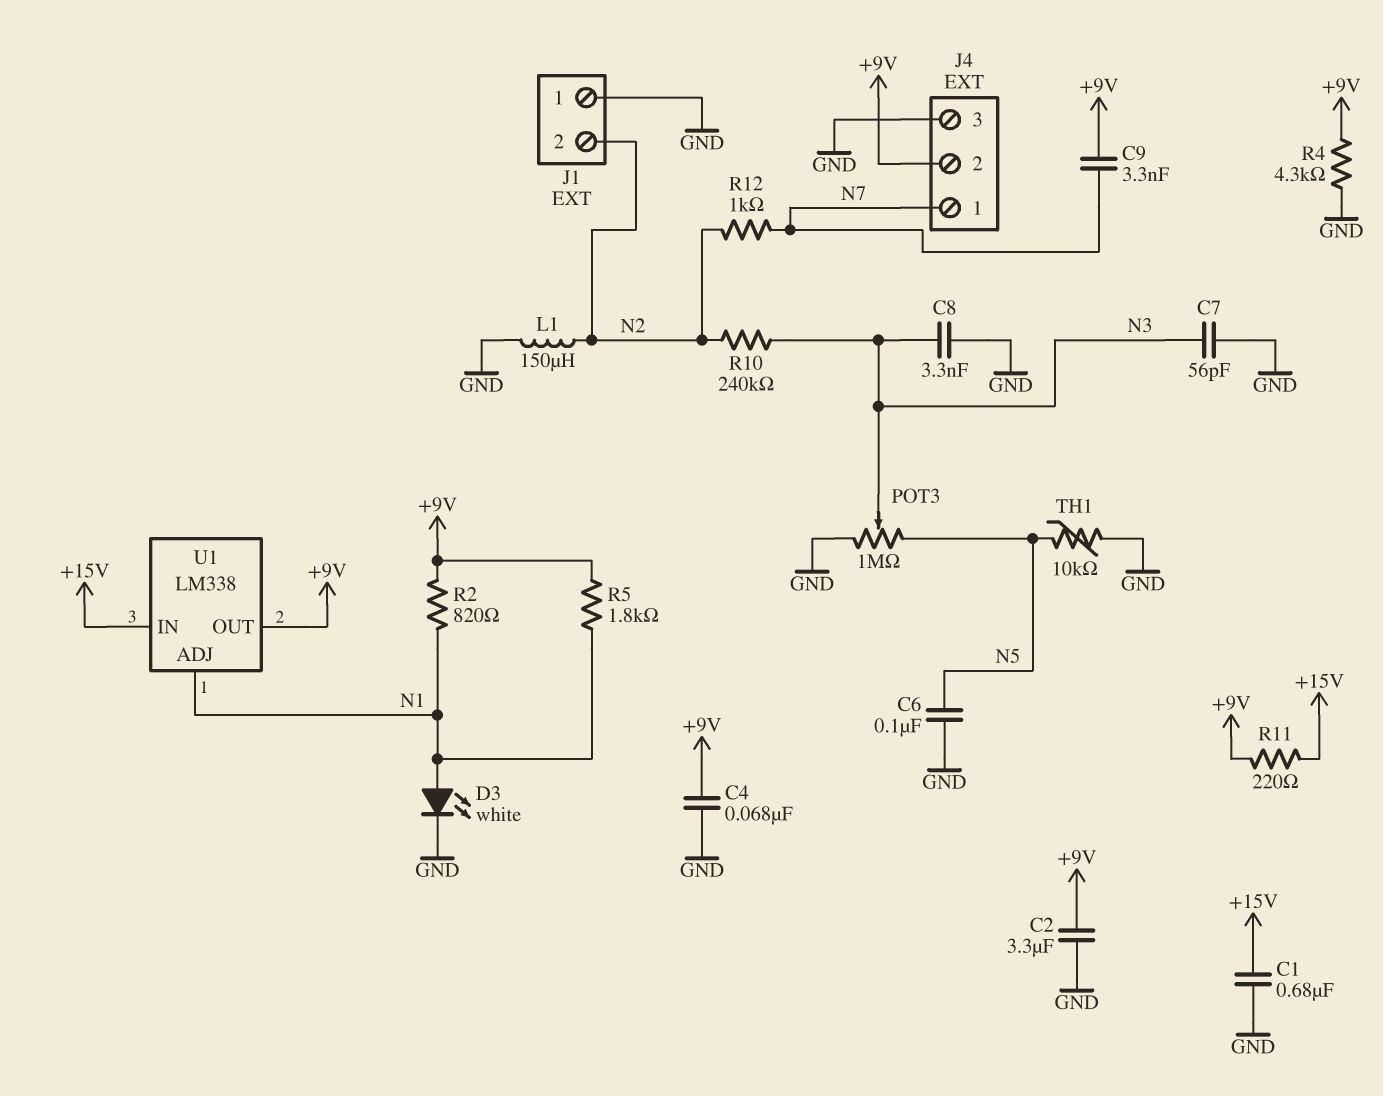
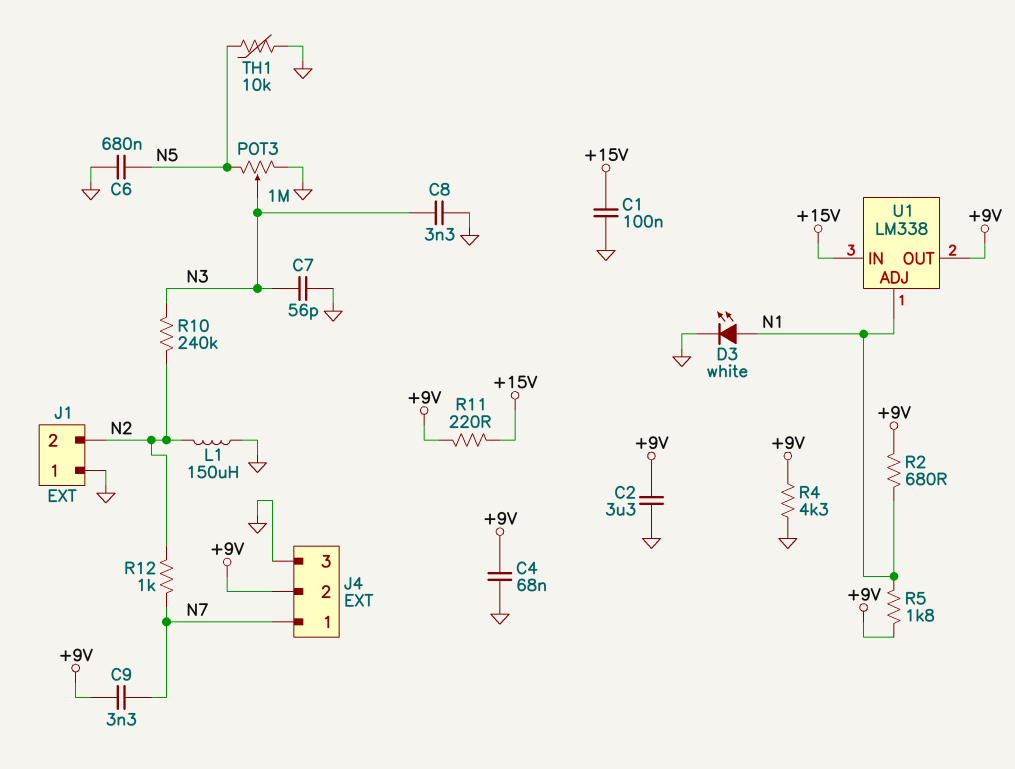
C1: 680nF (+15V, GND) -> 100nF (+15V, GND)
C6: 100nF (GND, N5) -> 680nF (GND, N5)
R2: 820 (+9V, N1) -> 680 (+9V, N1)

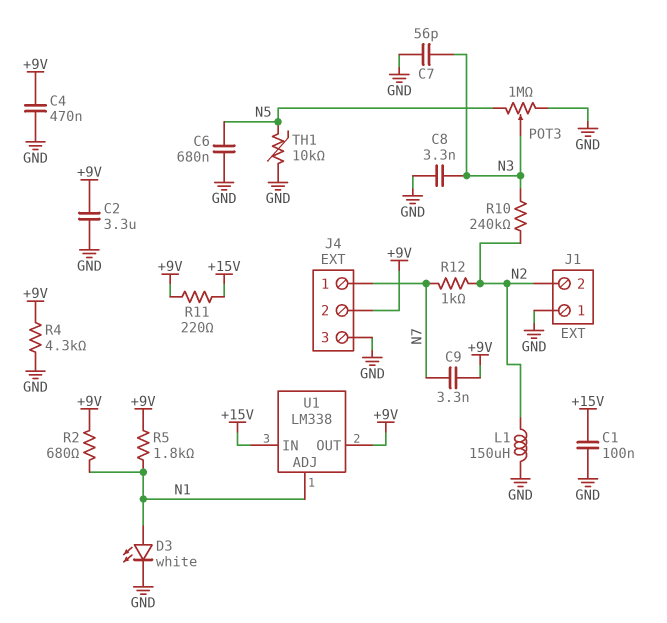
C4: 68nF (+9V, GND) -> 470nF (+9V, GND)

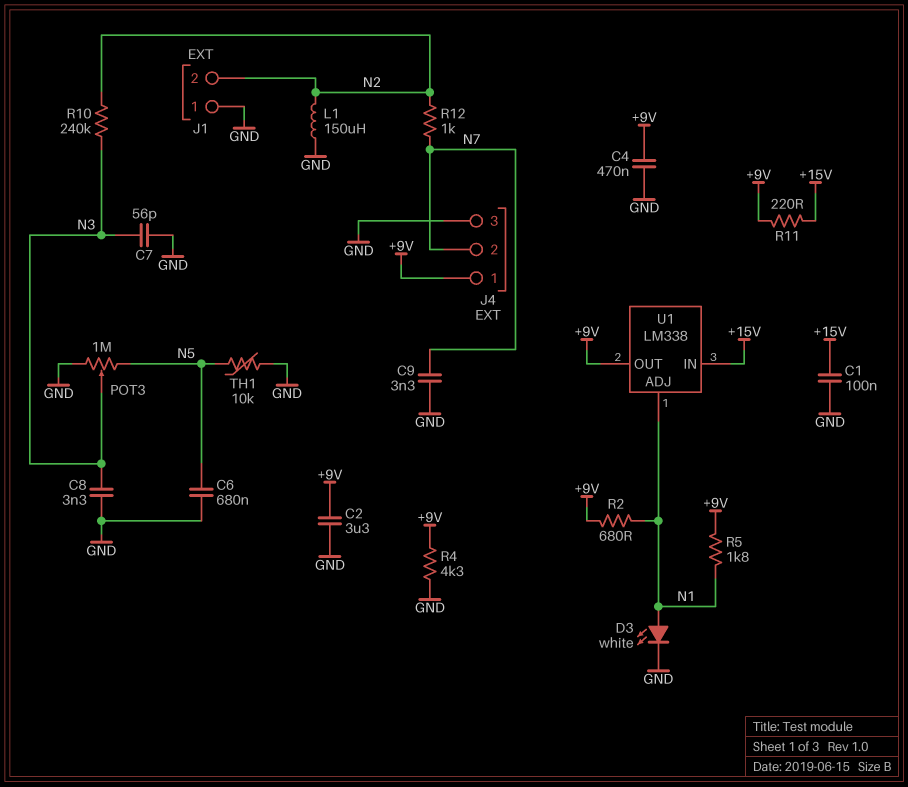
C9: 3.3nF (+9V, N7) -> 3.3nF (GND, N7)
J4 pin 1: N7 -> +9V
J4 pin 2: +9V -> N7

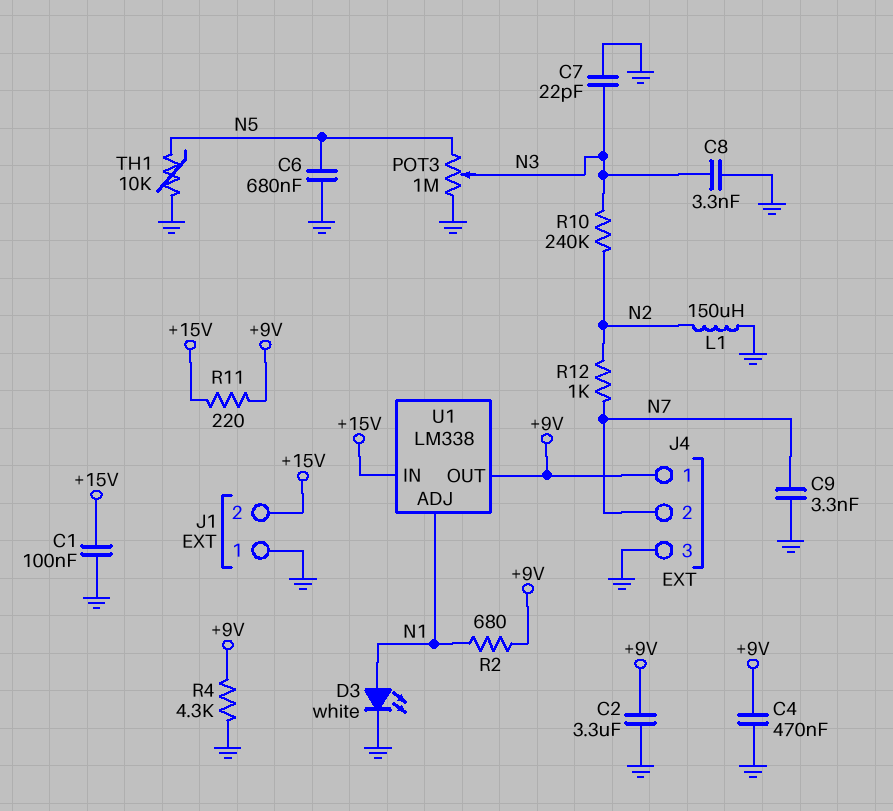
C7: 56pF (GND, N3) -> 22pF (GND, N3)
J1 pin 2: N2 -> +15V
R5: 1.8k (+9V, N1) -> none

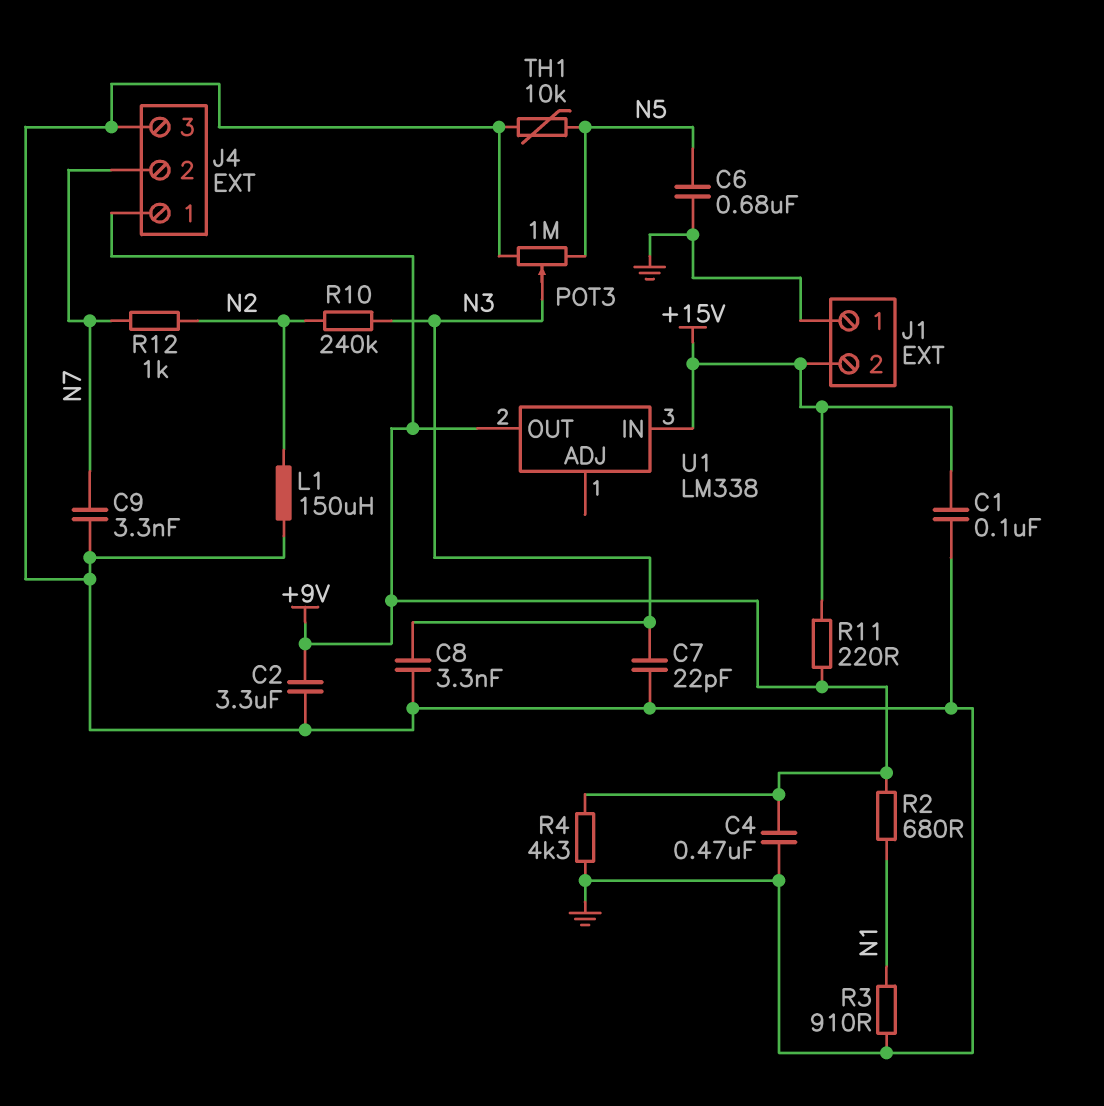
D3: LED white (A N1, K GND) -> none
R3: none -> 910 (GND, N1)
U1 pin ADJ: N1 -> none

